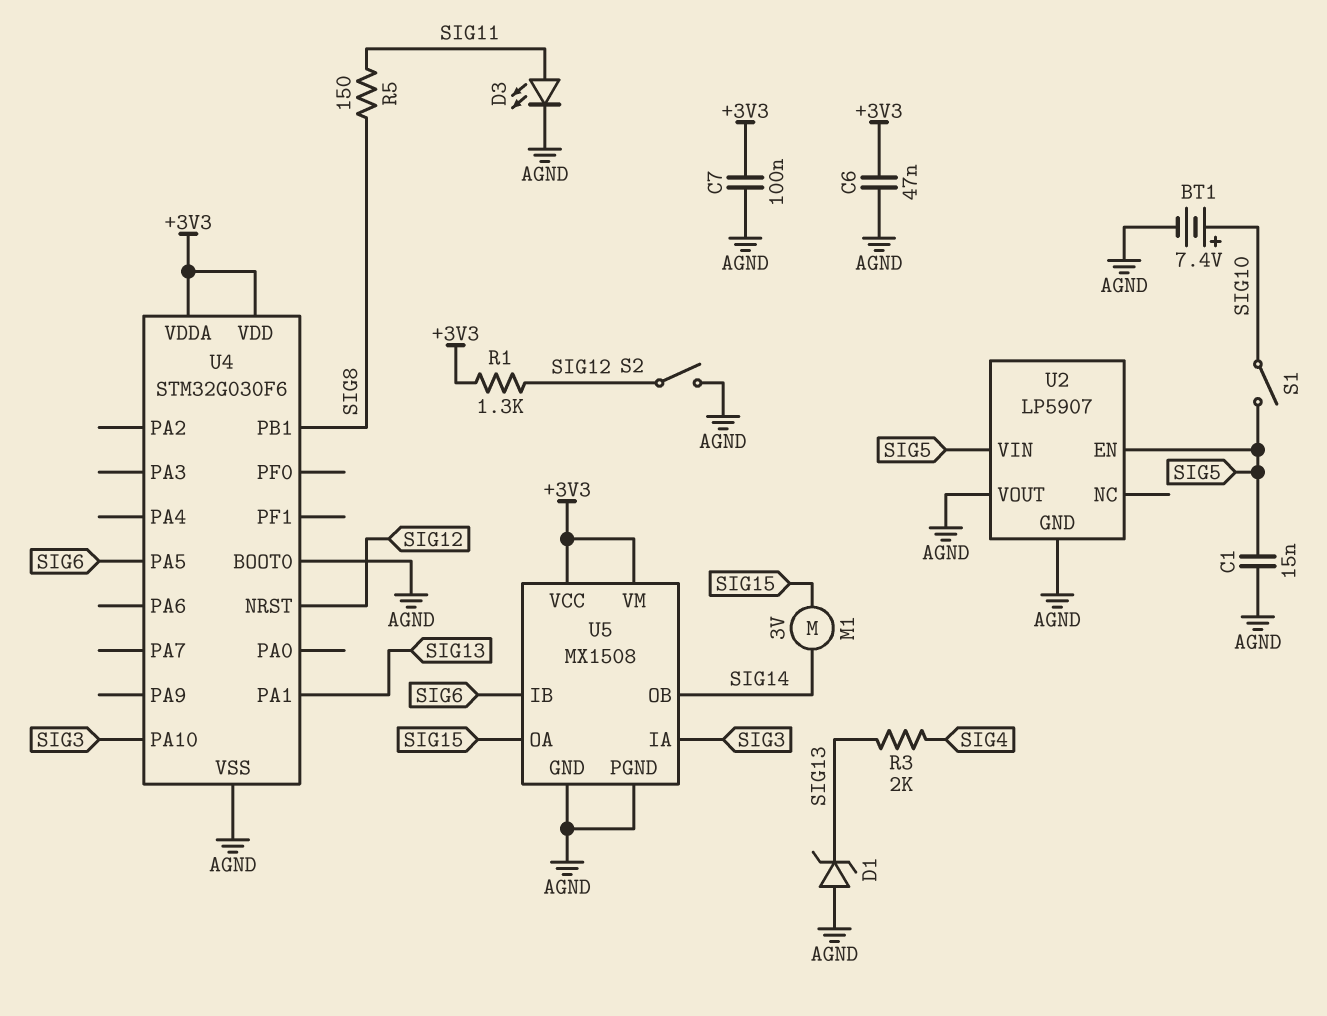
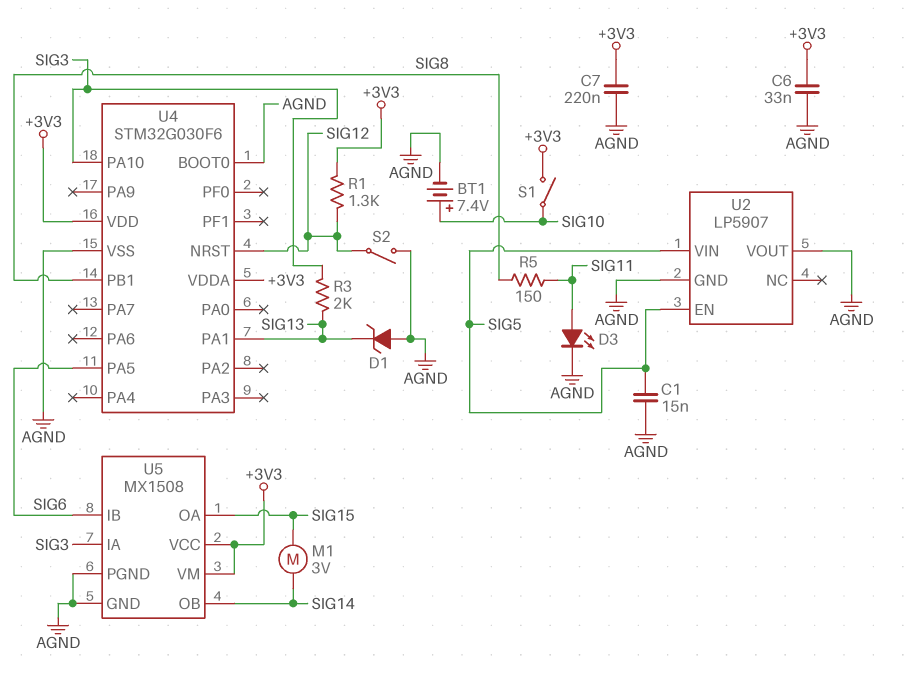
C6: 47nF (+3V3, AGND) -> 33nF (+3V3, AGND)
C7: 100nF (+3V3, AGND) -> 220nF (+3V3, AGND)
R3: 2k (SIG4, SIG13) -> 2k (SIG3, SIG13)
S1: switch (SIG5, SIG10) -> switch (+3V3, SIG10)

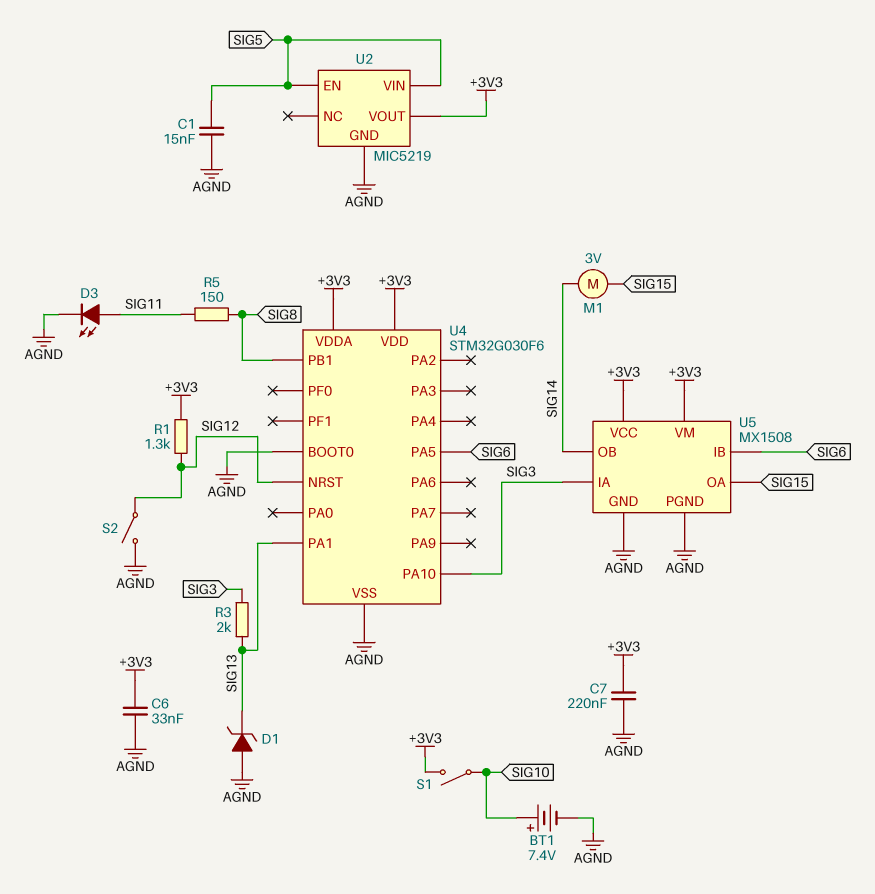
U2: LP5907 -> MIC5219
U2 pin VOUT: AGND -> +3V3

